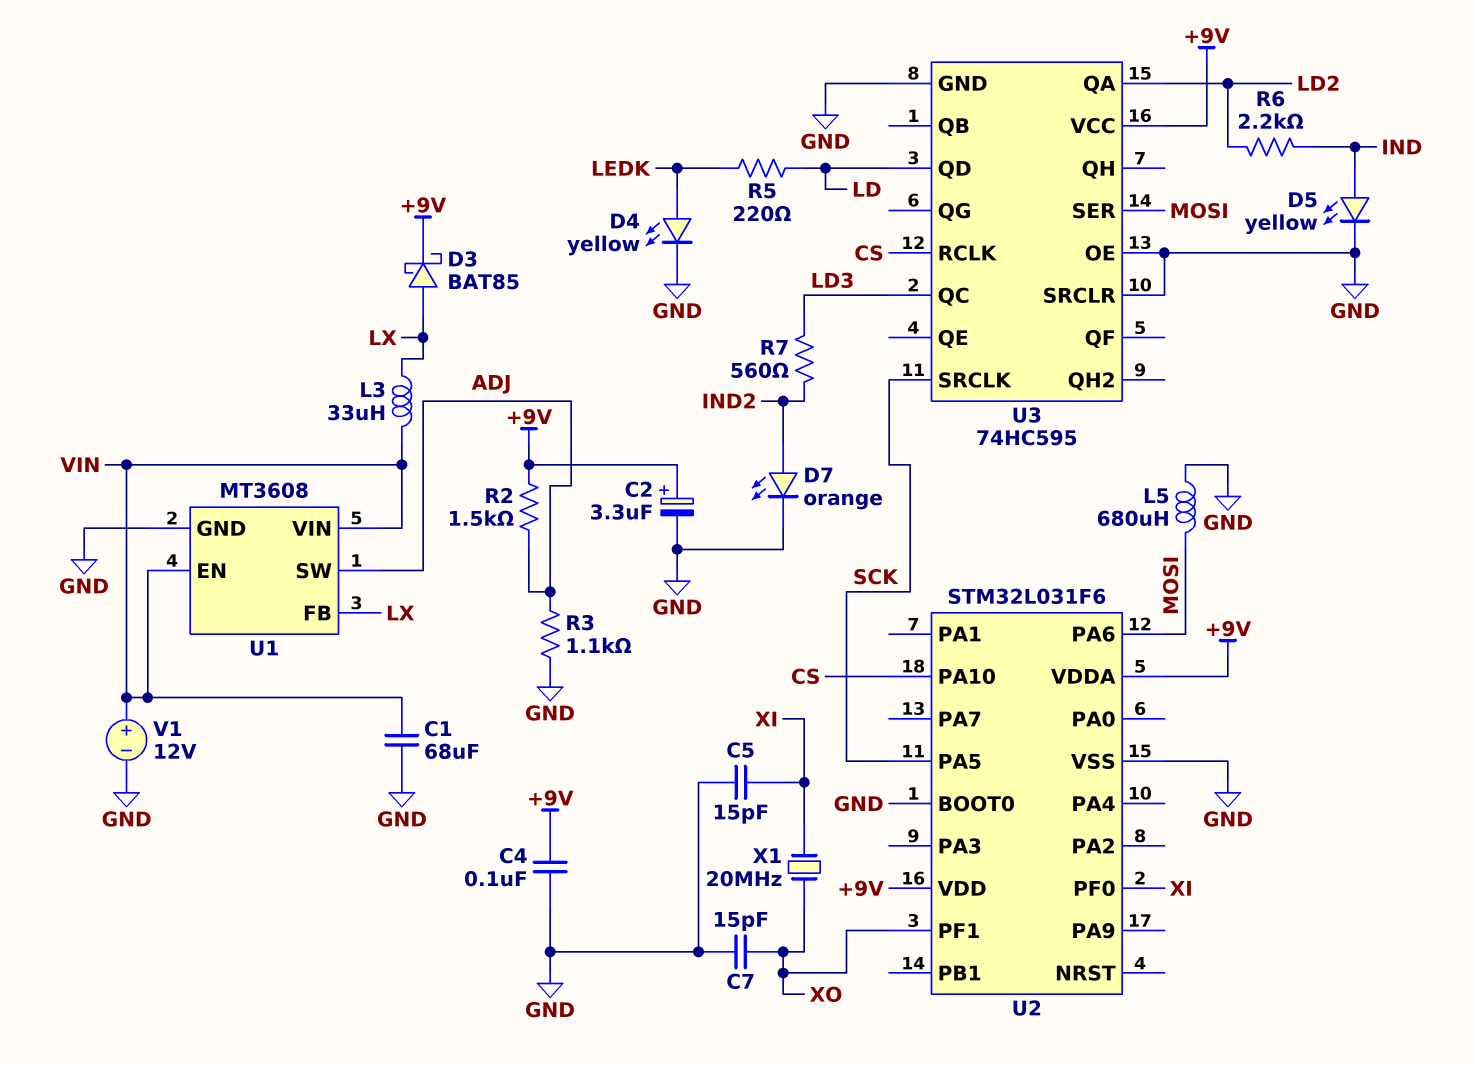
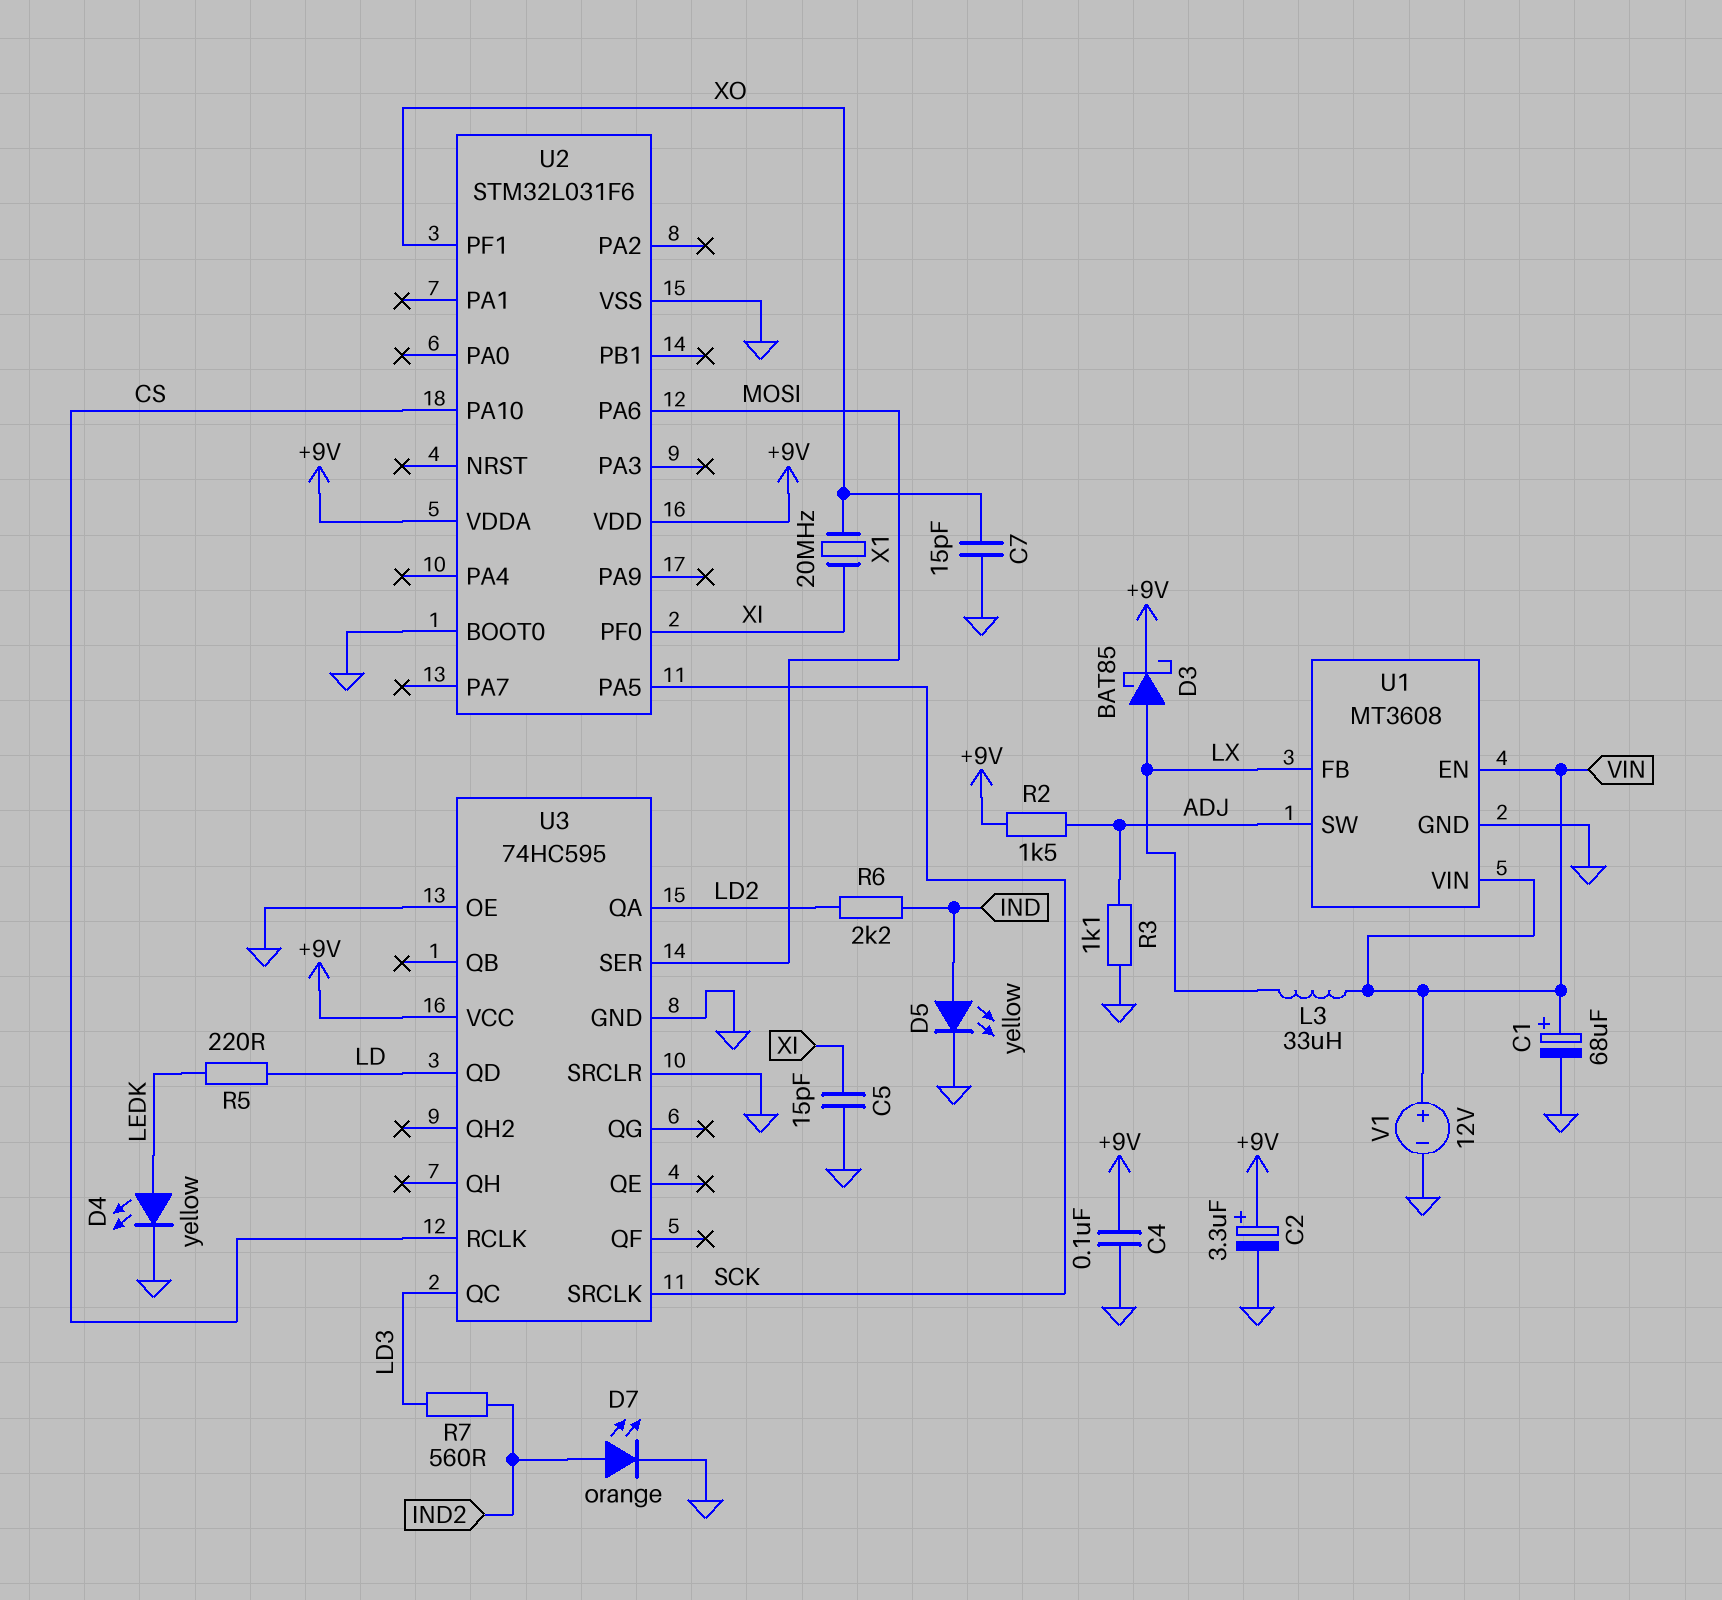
C1: 68uF (GND, VIN) -> 68uF (plus VIN, minus GND)
L5: 680uH (GND, MOSI) -> none

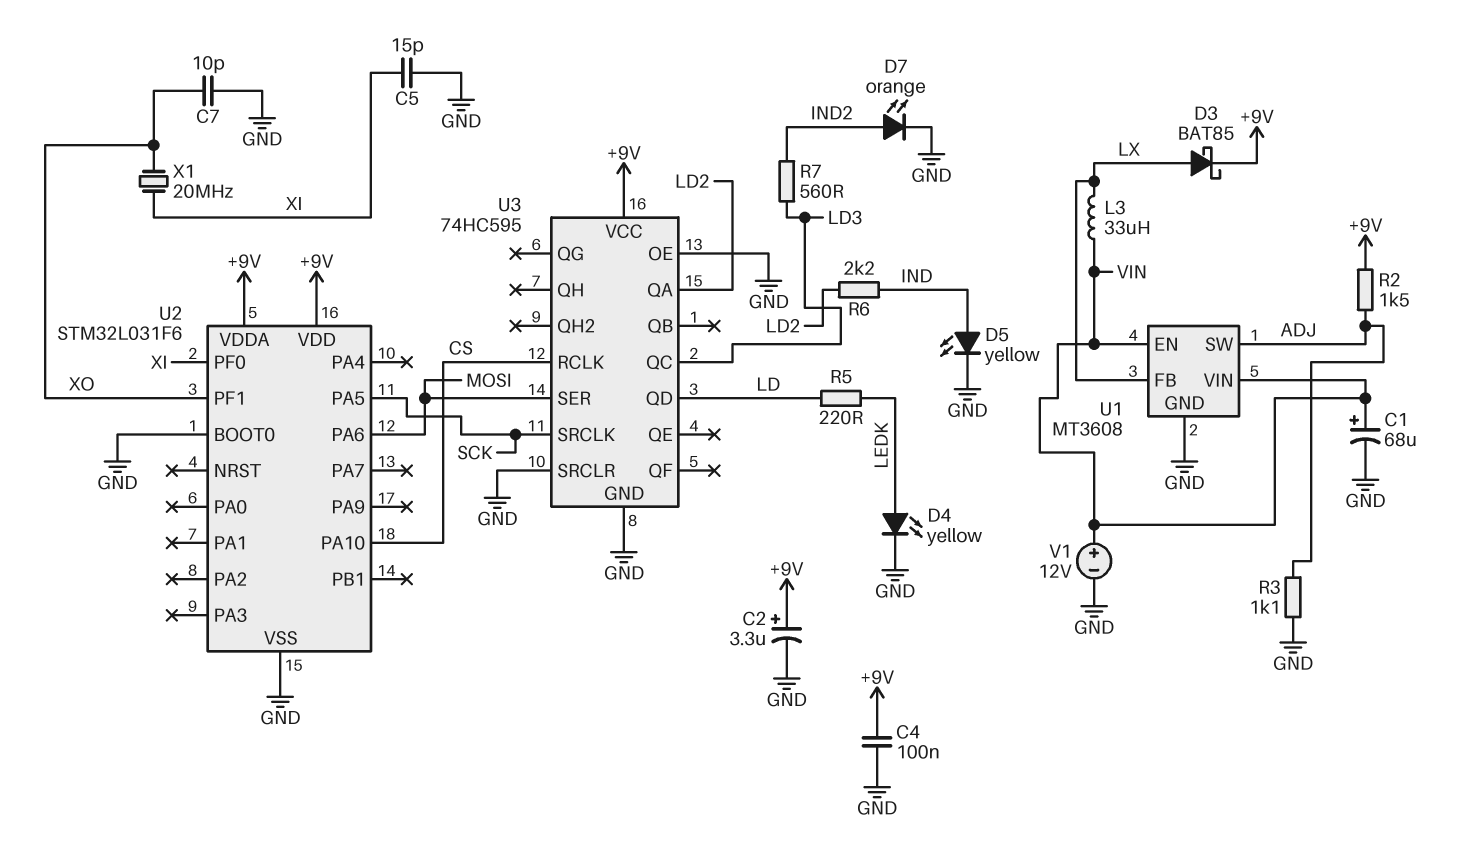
C7: 15pF (GND, XO) -> 10pF (GND, XO)

